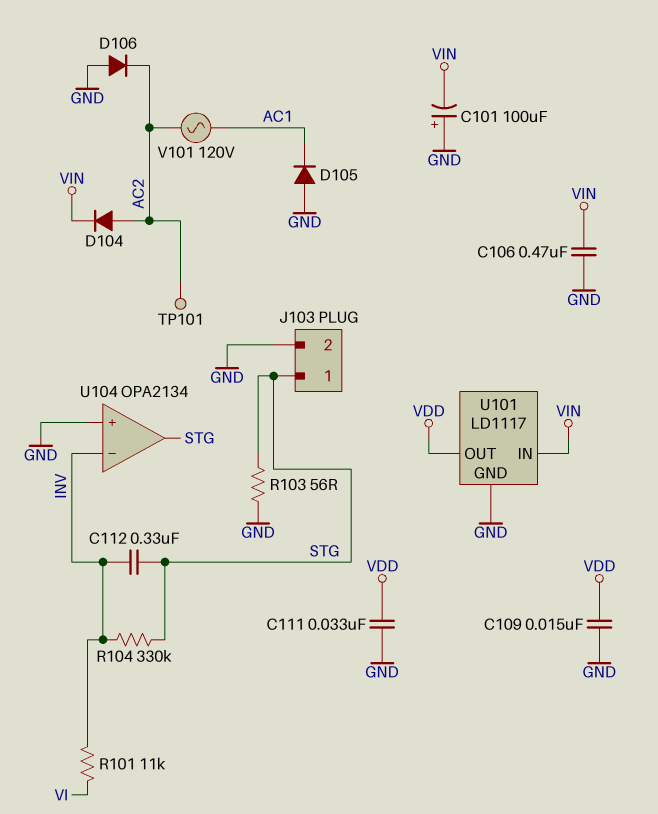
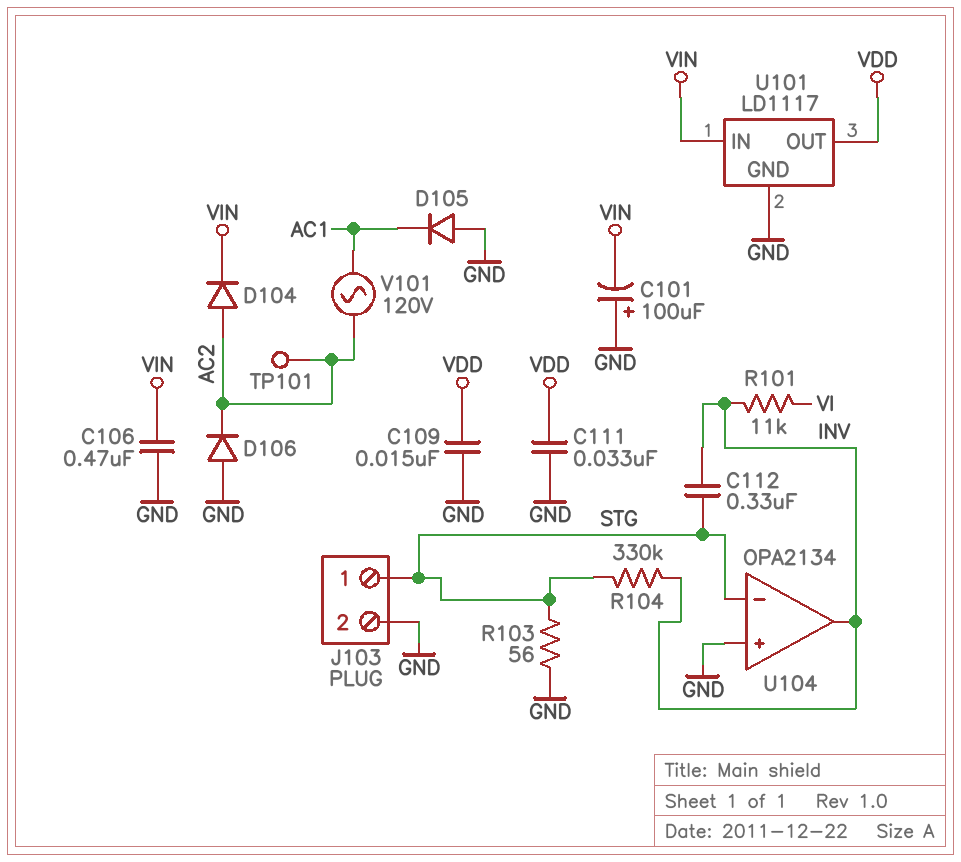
U104 pin in-: INV -> STG
U104 pin out: STG -> INV

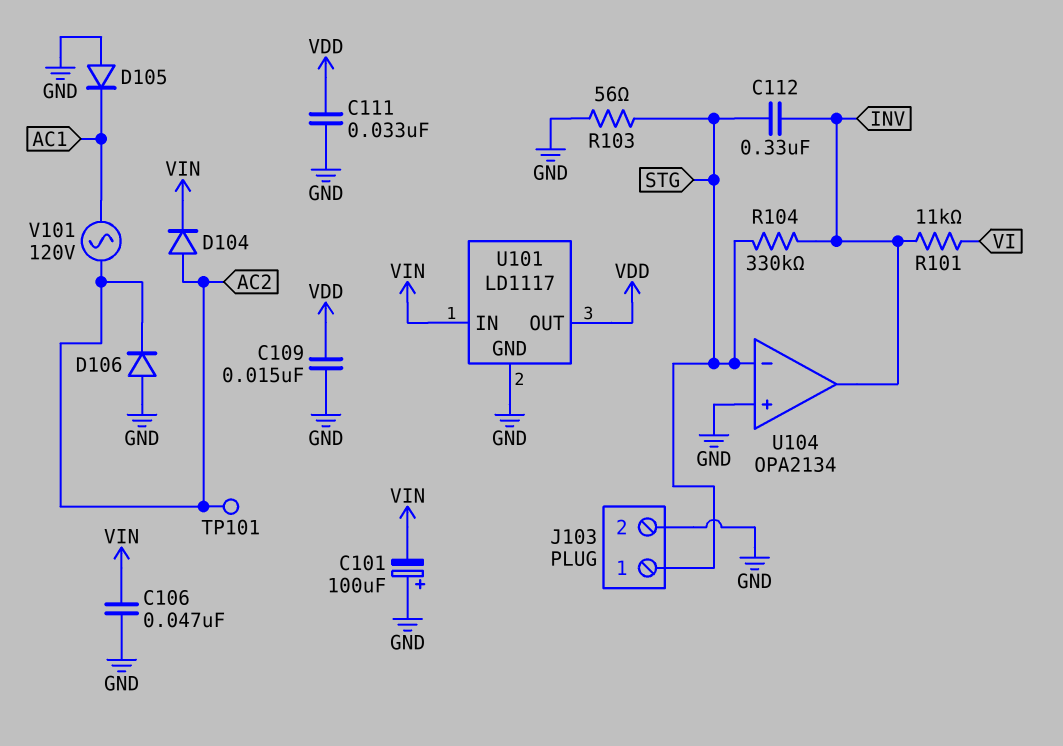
C106: 470nF (GND, VIN) -> 47nF (GND, VIN)

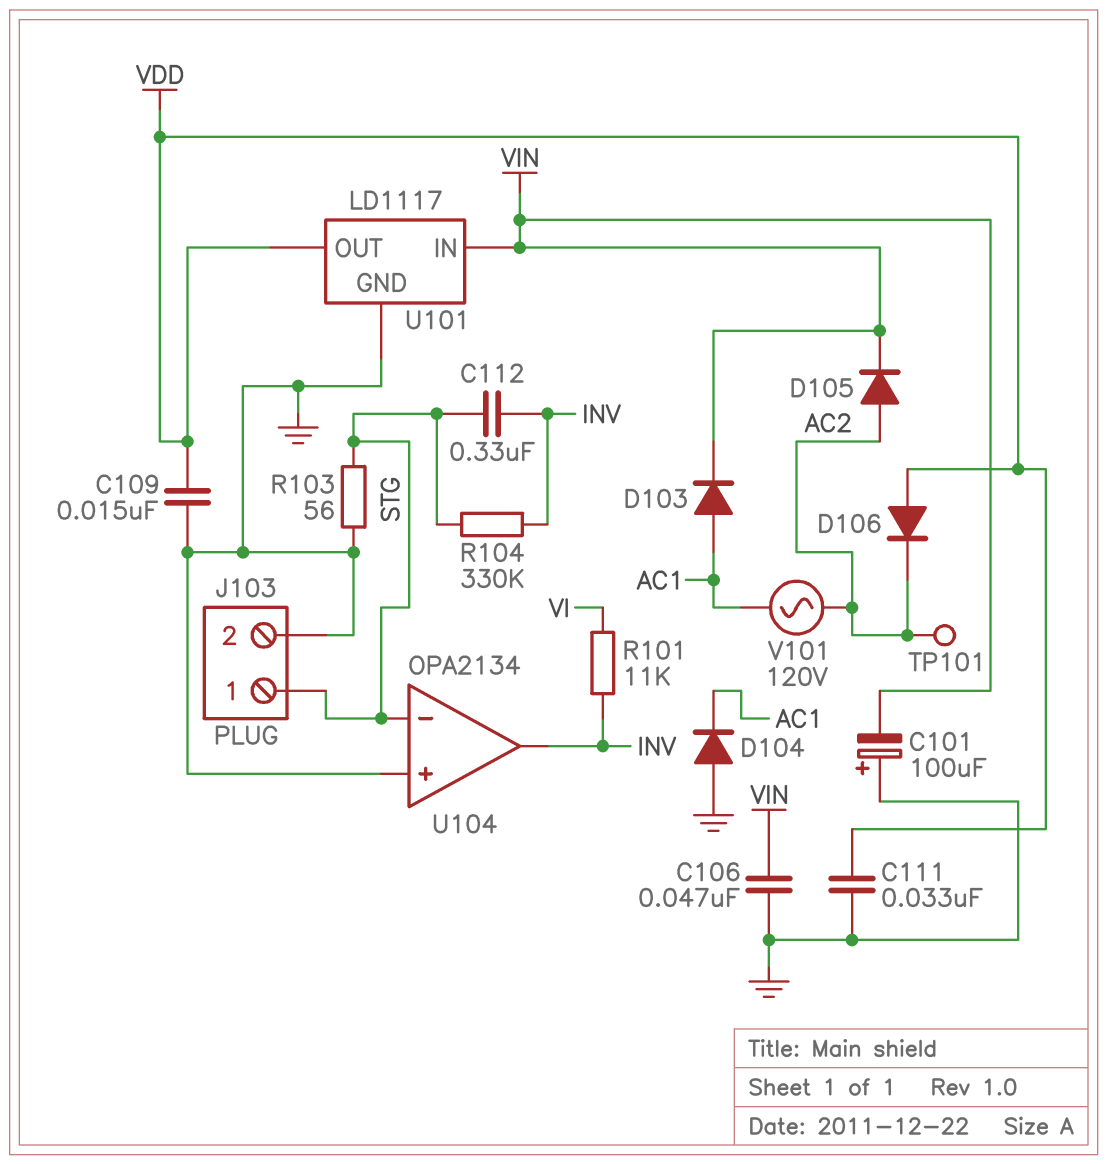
D103: none -> diode (A AC1, K VIN)
D104: diode (A AC2, K VIN) -> diode (A GND, K AC1)
D105: diode (A GND, K AC1) -> diode (A AC2, K VIN)
D106: diode (A GND, K AC2) -> diode (A VDD, K AC2)

